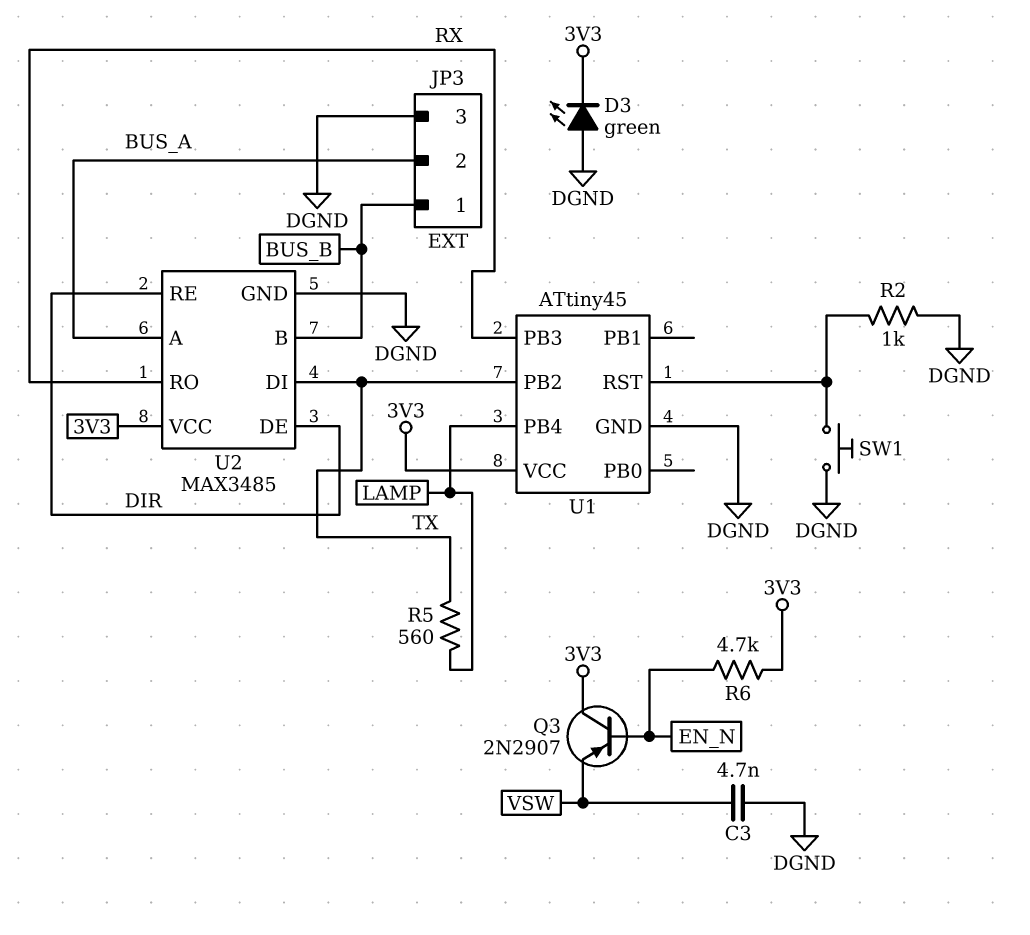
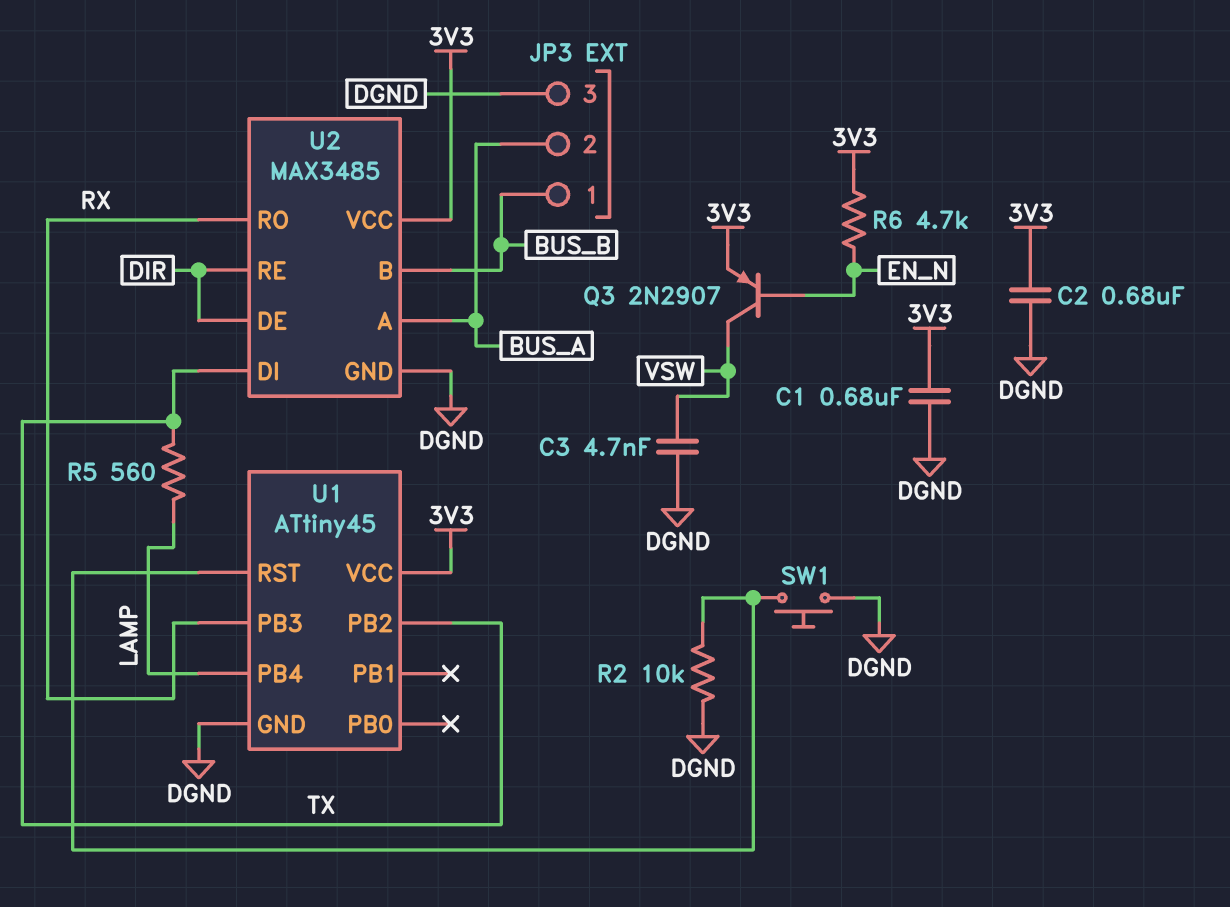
C1: none -> 680nF (3V3, DGND)
C2: none -> 680nF (3V3, DGND)
D3: LED green (A DGND, K 3V3) -> none
Q3: PNP 2N2907 (B EN_N, C 3V3, E VSW) -> PNP 2N2907 (B EN_N, C VSW, E 3V3)
R2: 1k (DGND, U1/RST) -> 10k (DGND, U1/RST)

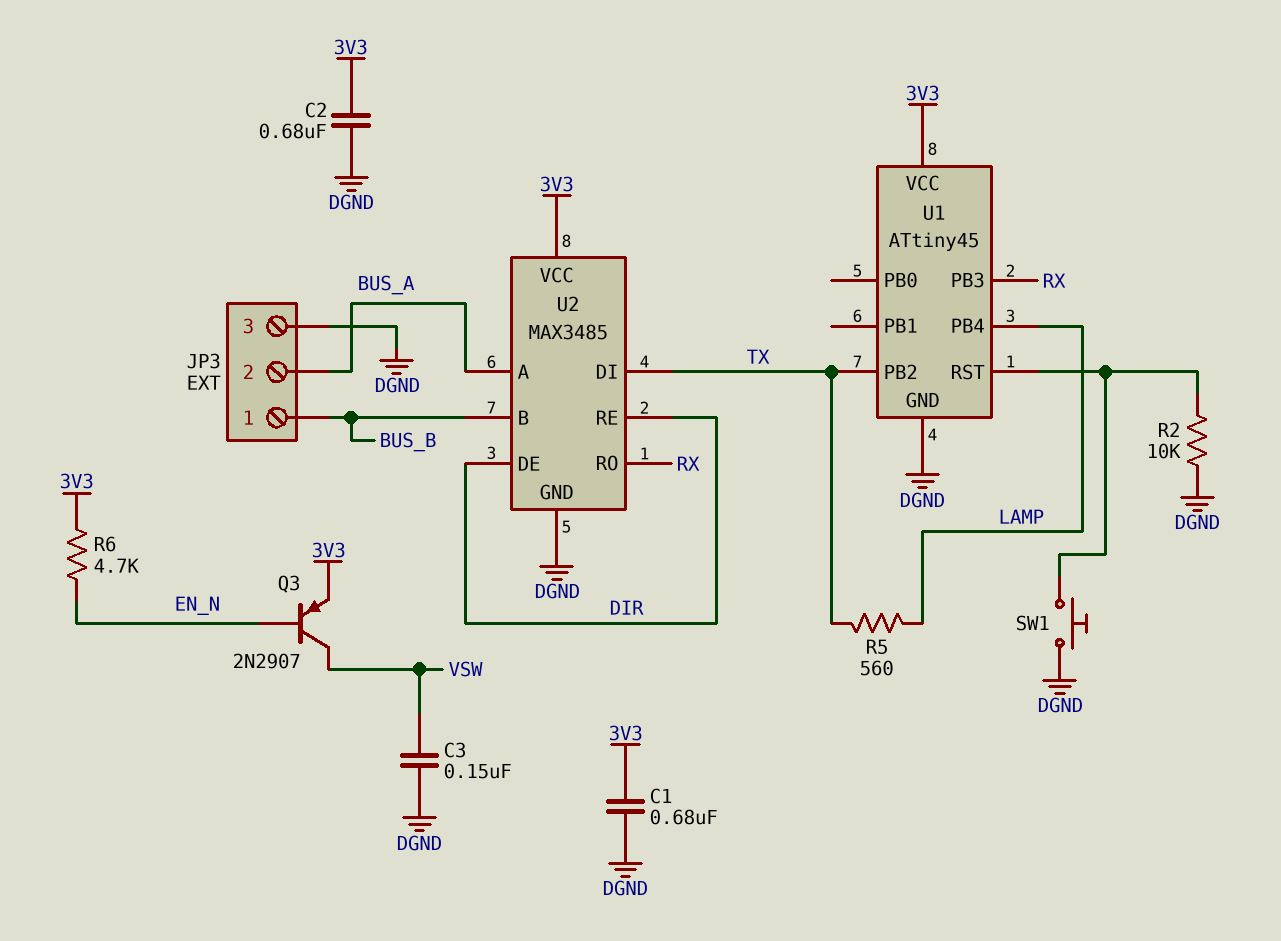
C3: 4.7nF (DGND, VSW) -> 150nF (DGND, VSW)

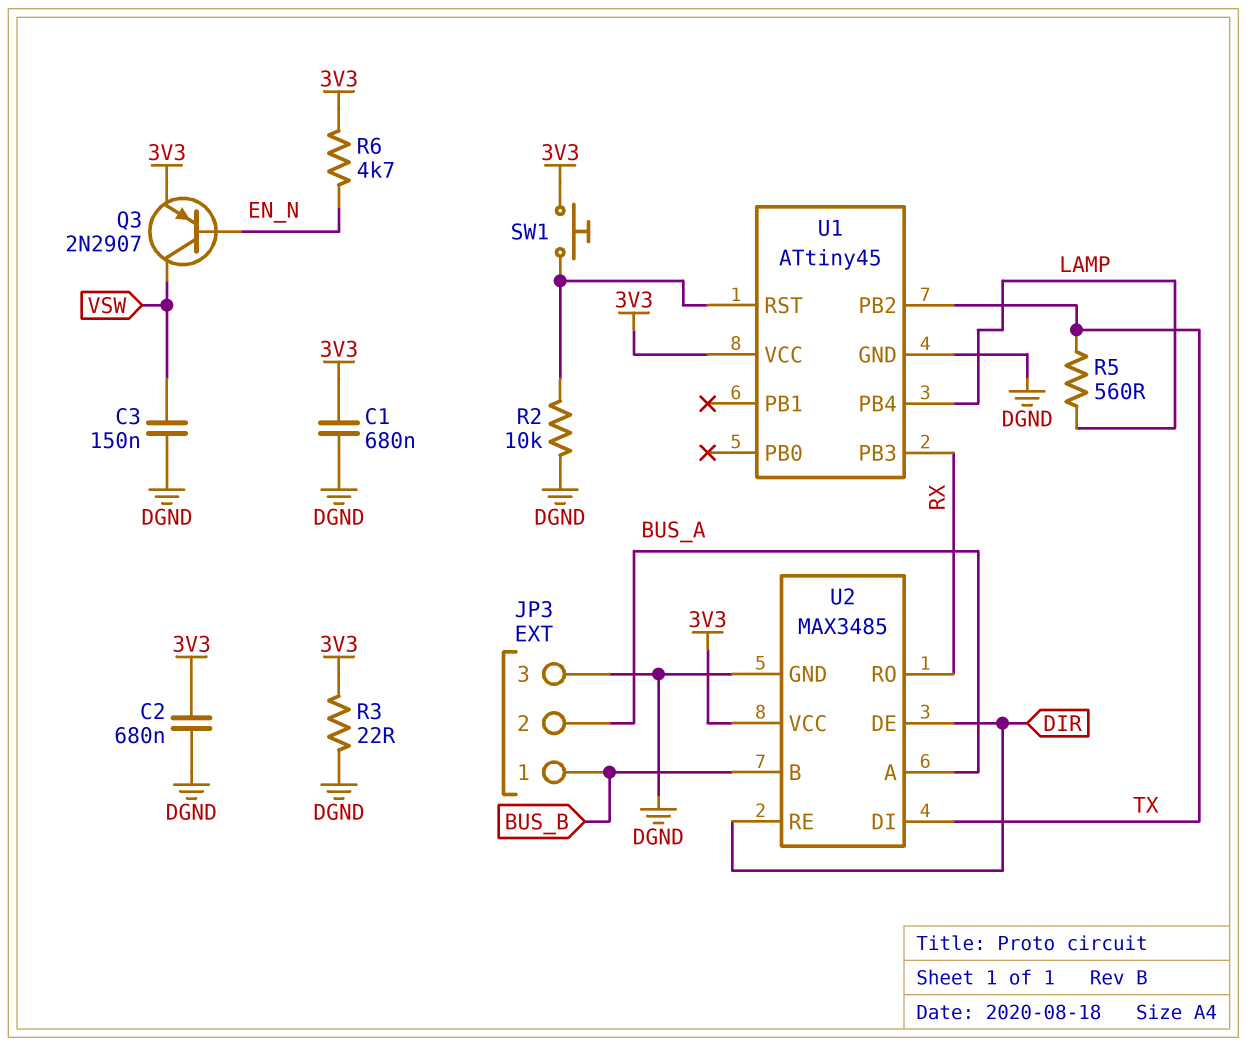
R3: none -> 22 (3V3, DGND)
SW1: button (DGND, U1/RST) -> button (3V3, U1/RST)

